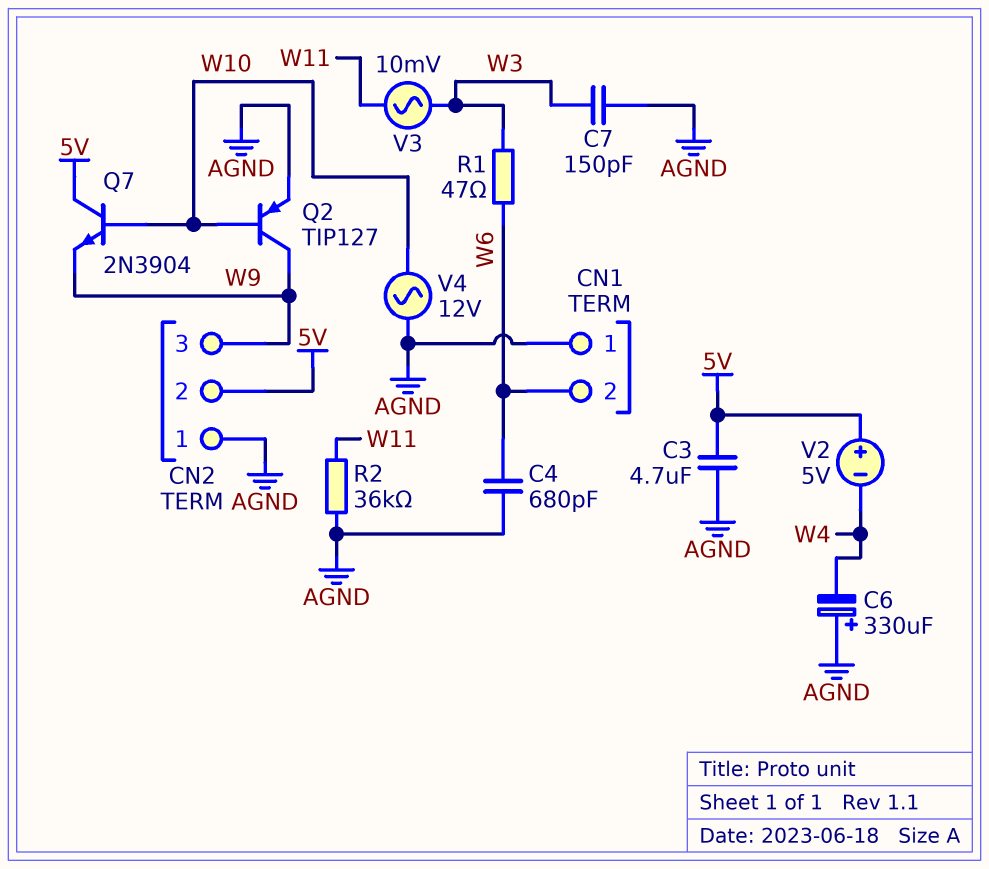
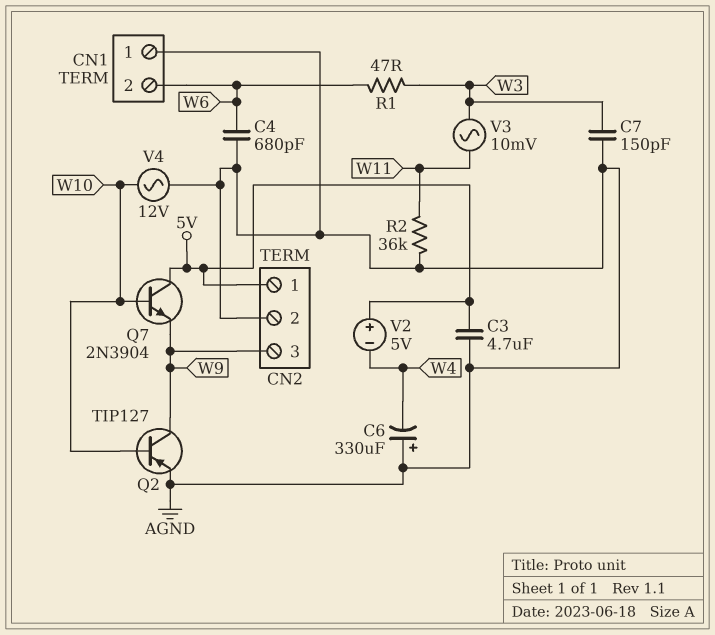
CN2 pin 1: AGND -> 5V
CN2 pin 2: 5V -> AGND

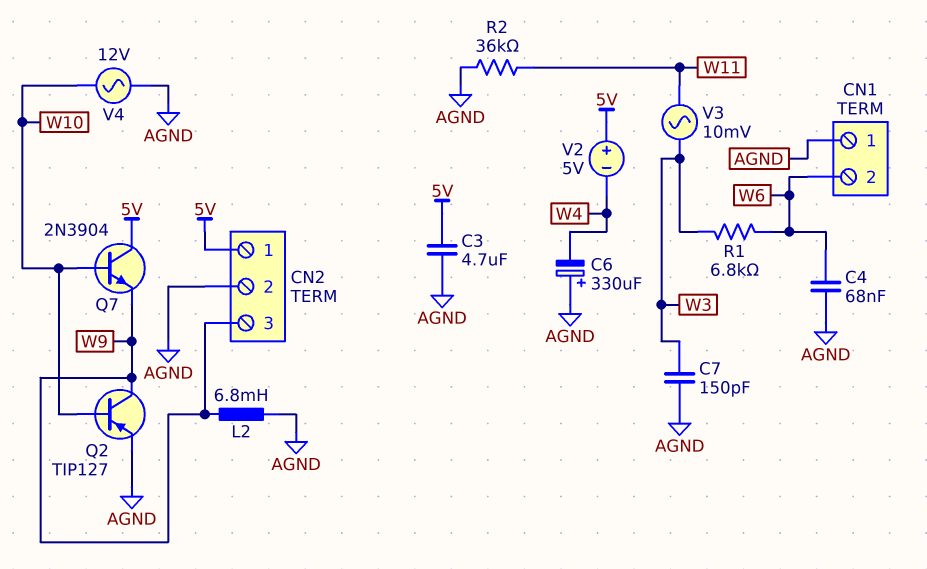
C4: 680pF (AGND, W6) -> 68nF (AGND, W6)
L2: none -> 6.8mH (AGND, W9)
R1: 47 (W3, W6) -> 6.8k (W3, W6)

